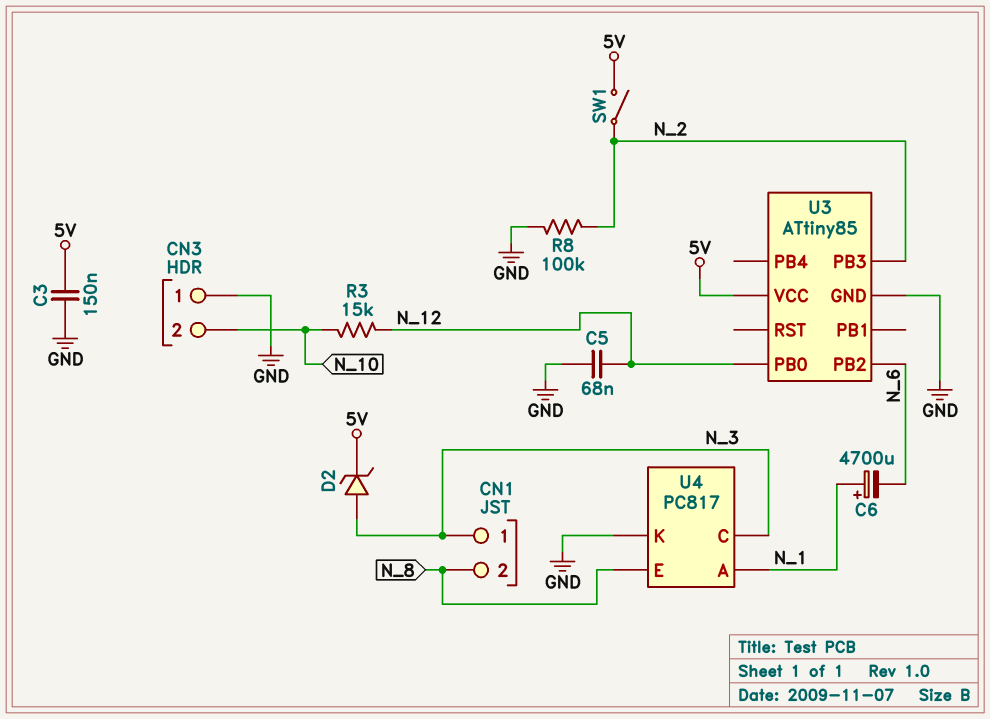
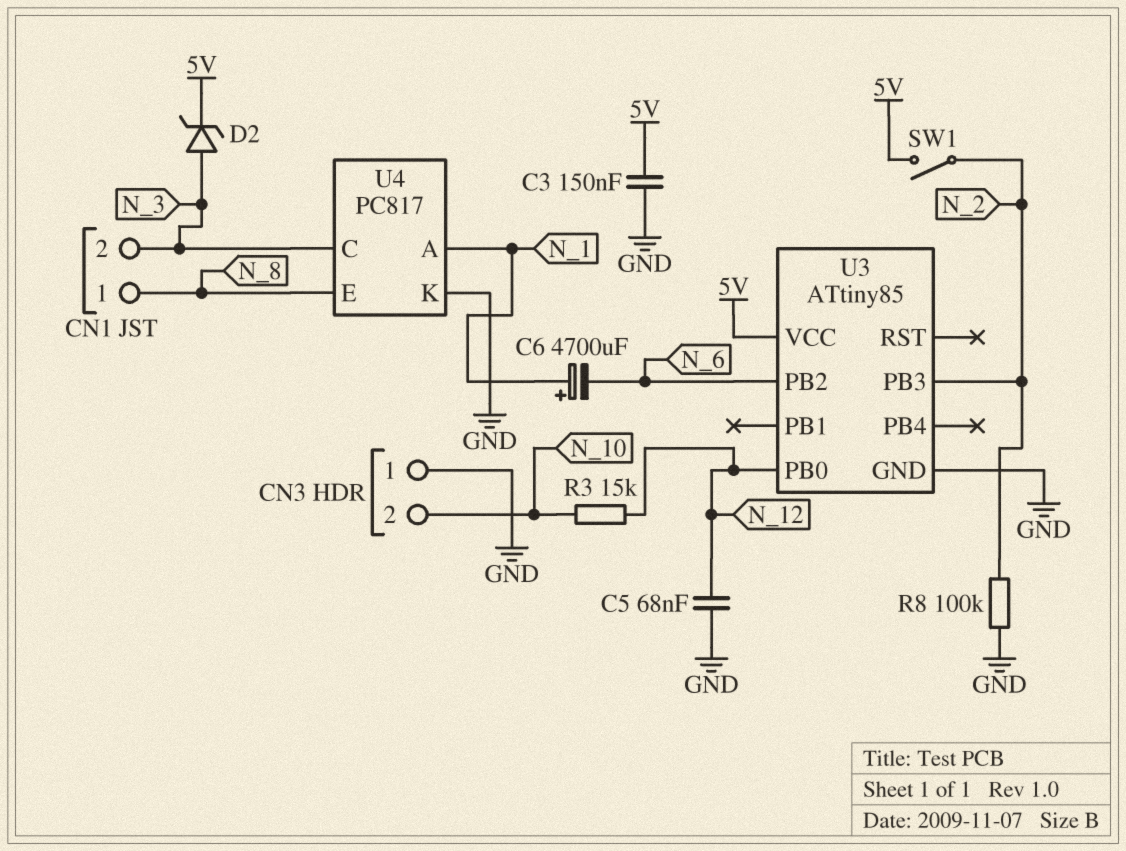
CN1 pin 1: N_3 -> N_8
CN1 pin 2: N_8 -> N_3

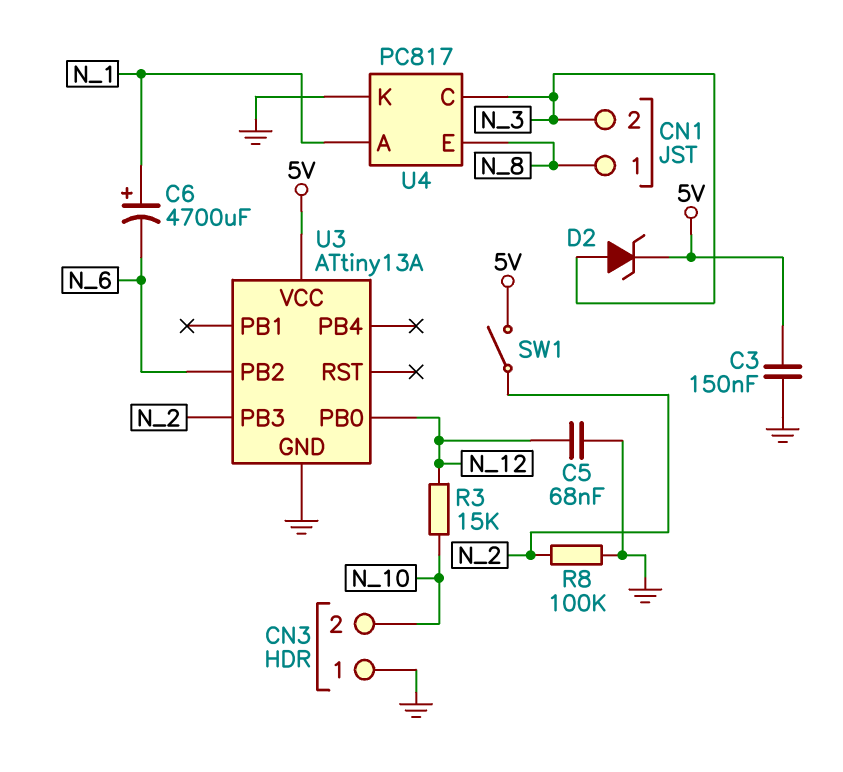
U3: ATtiny85 -> ATtiny13A

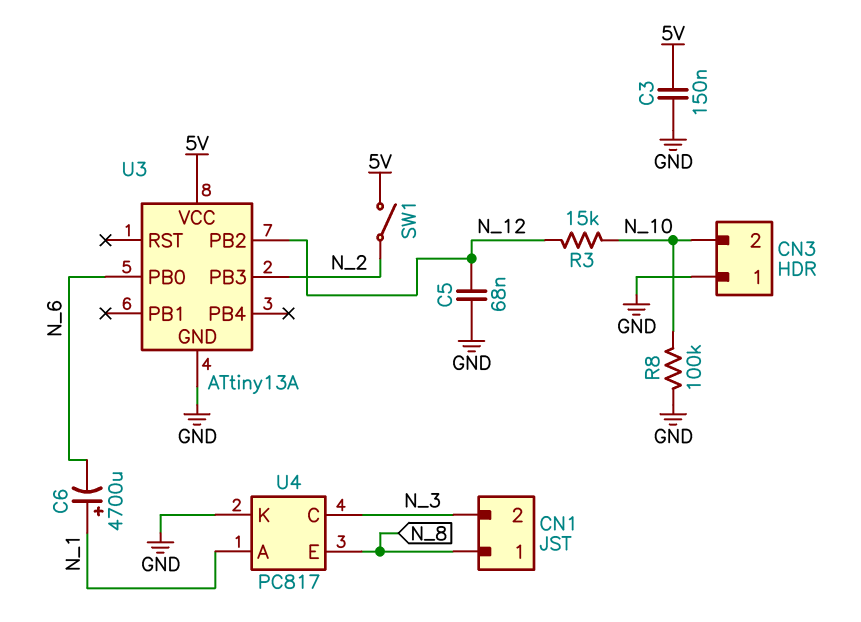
D2: zener (A N_3, K 5V) -> none
R8: 100k (GND, N_2) -> 100k (GND, N_10)
U3 pin PB0: N_12 -> N_6
U3 pin PB2: N_6 -> N_12

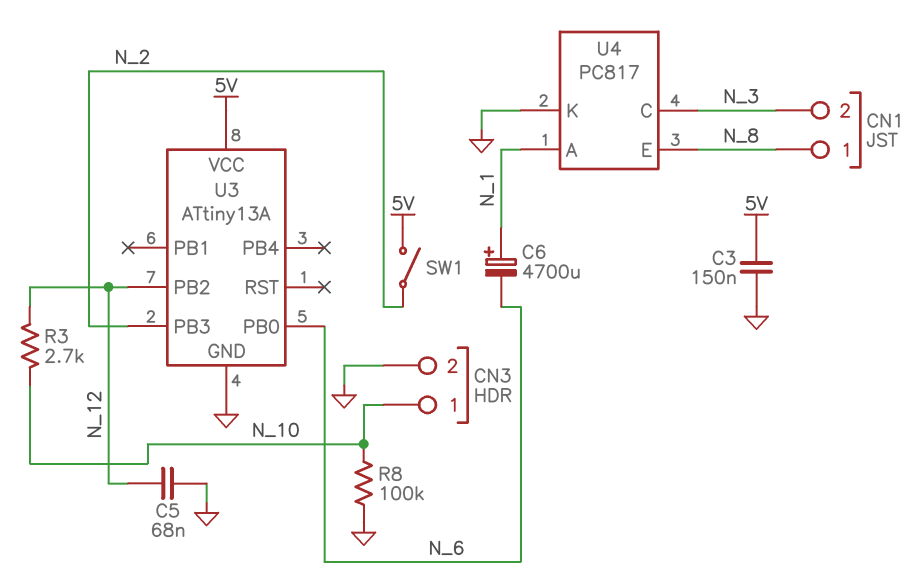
CN3 pin 1: GND -> N_10
CN3 pin 2: N_10 -> GND
R3: 15k (N_10, N_12) -> 2.7k (N_10, N_12)

